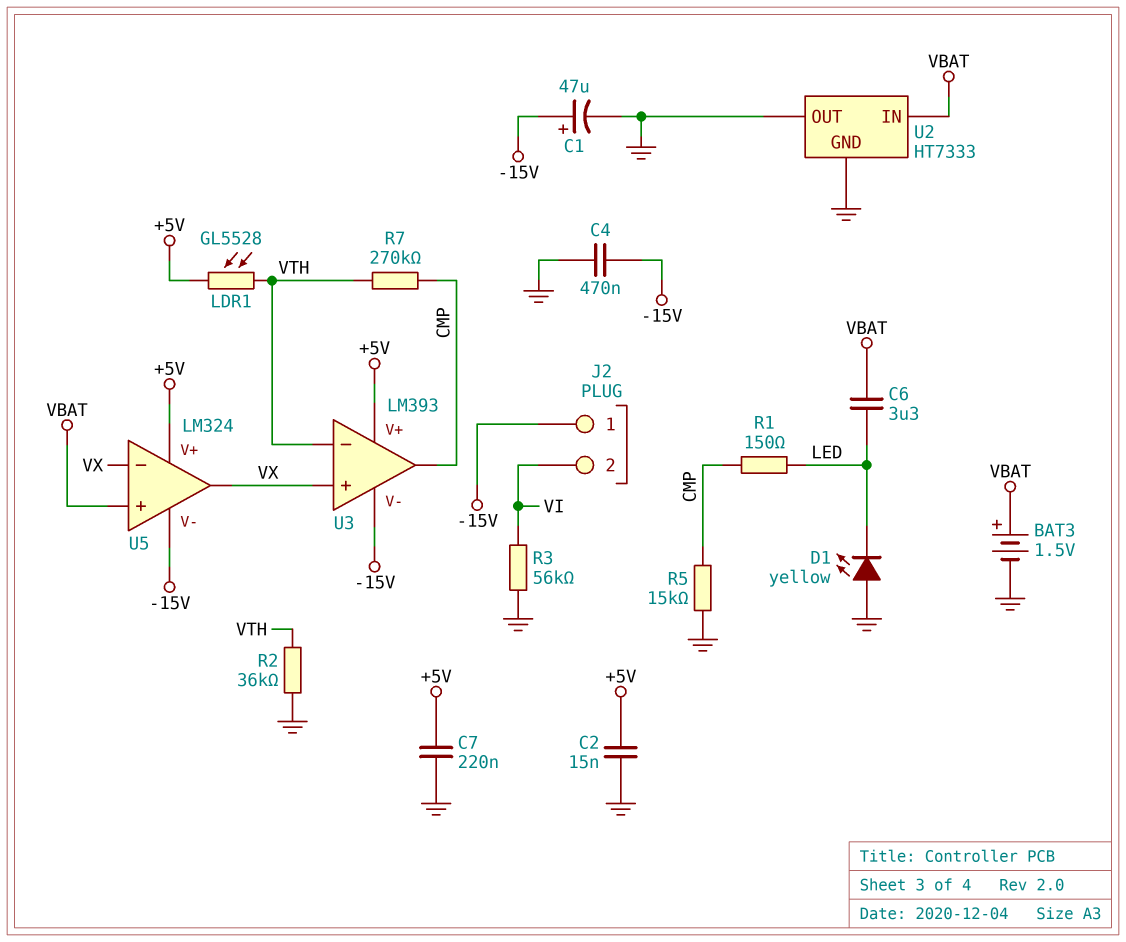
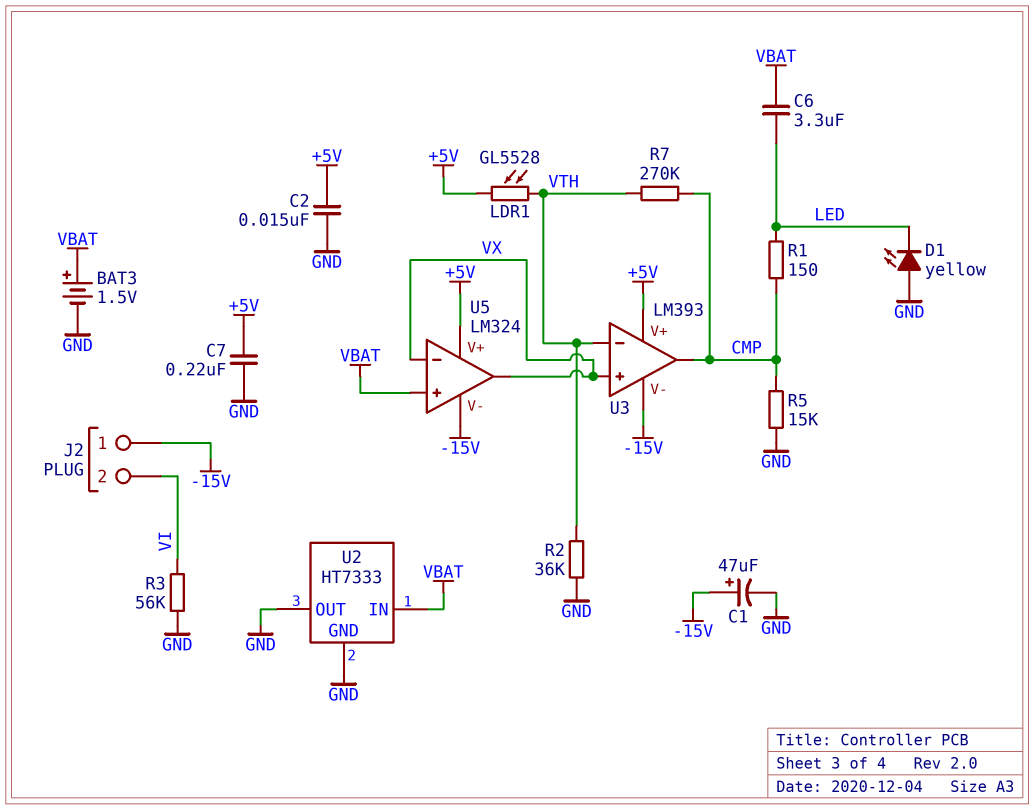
C4: 470nF (-15V, GND) -> none

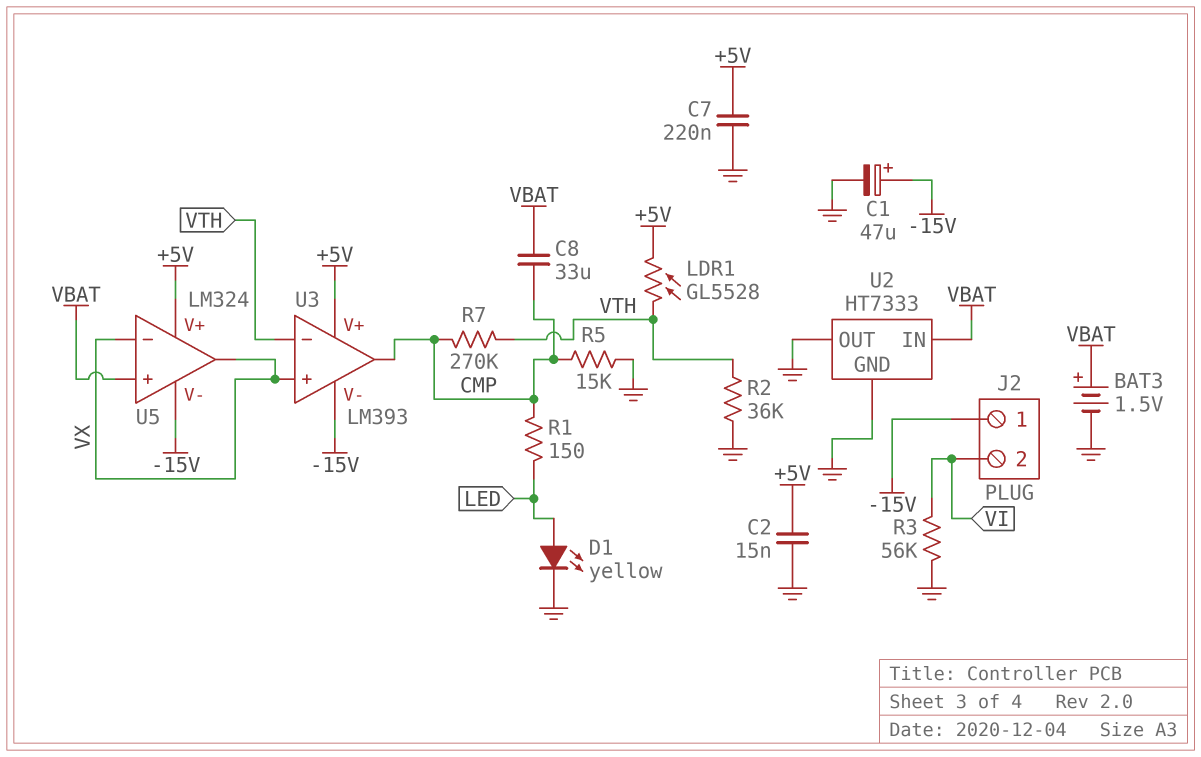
C6: 3.3uF (LED, VBAT) -> none
C8: none -> 33uF (CMP, VBAT)
D1: LED yellow (A GND, K LED) -> LED yellow (A LED, K GND)

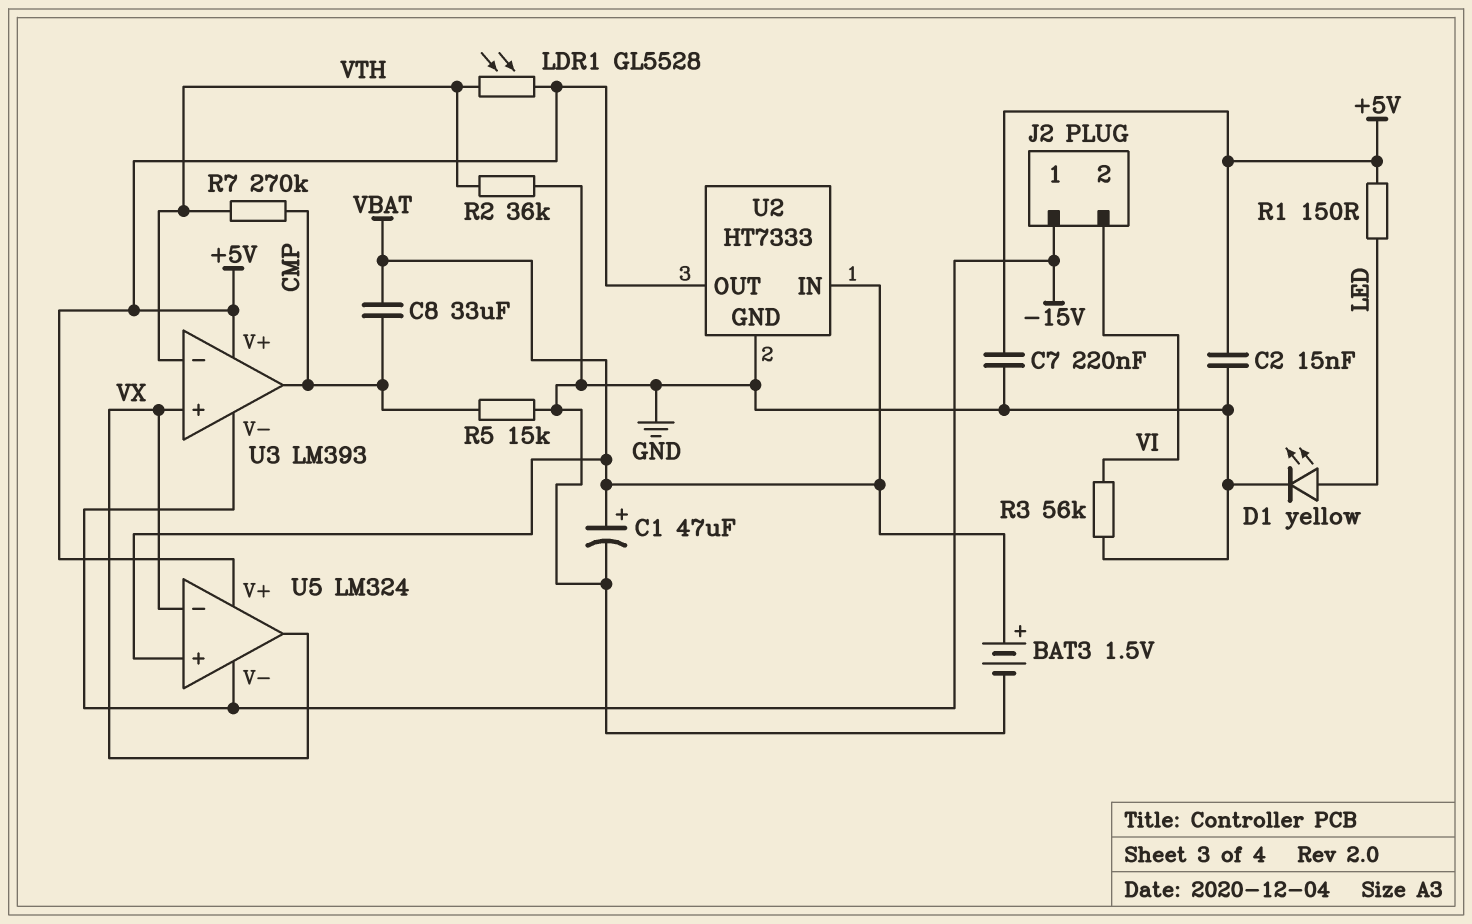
C1: 47uF (plus -15V, minus GND) -> 47uF (plus VBAT, minus GND)
R1: 150 (CMP, LED) -> 150 (+5V, LED)
U2 pin OUT: GND -> +5V

